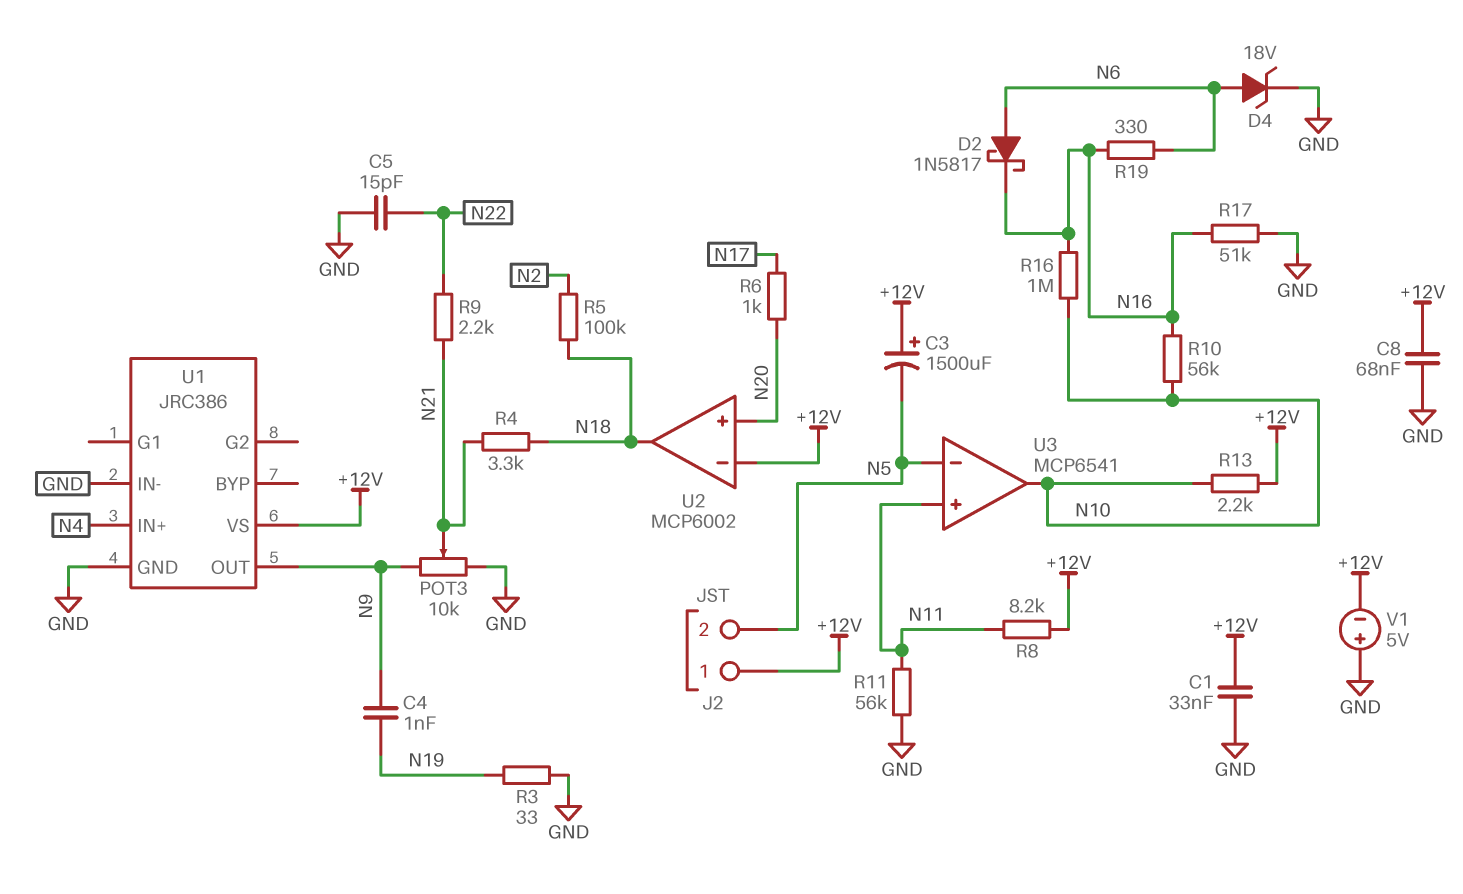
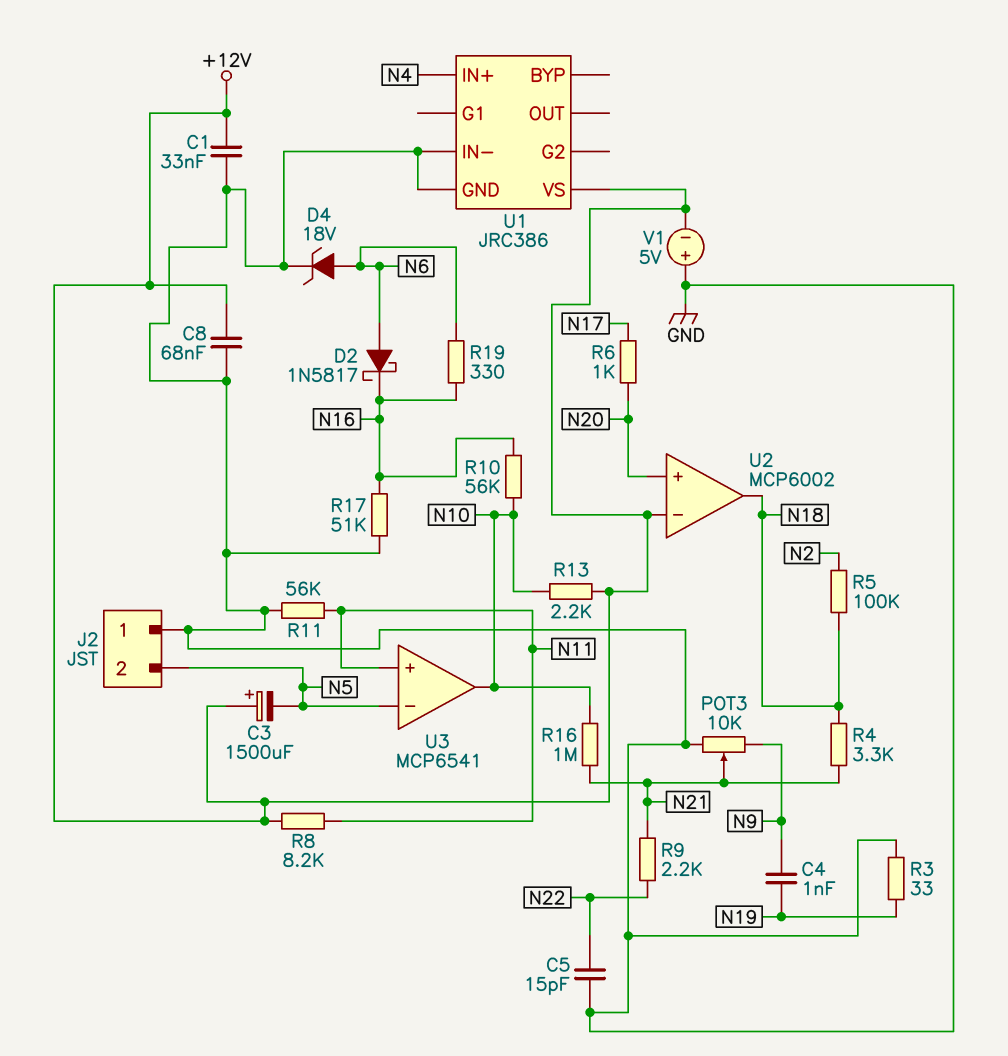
J2 pin 1: +12V -> GND
R16: 1M (N10, N16) -> 1M (N10, N21)
U1 pin OUT: N9 -> none

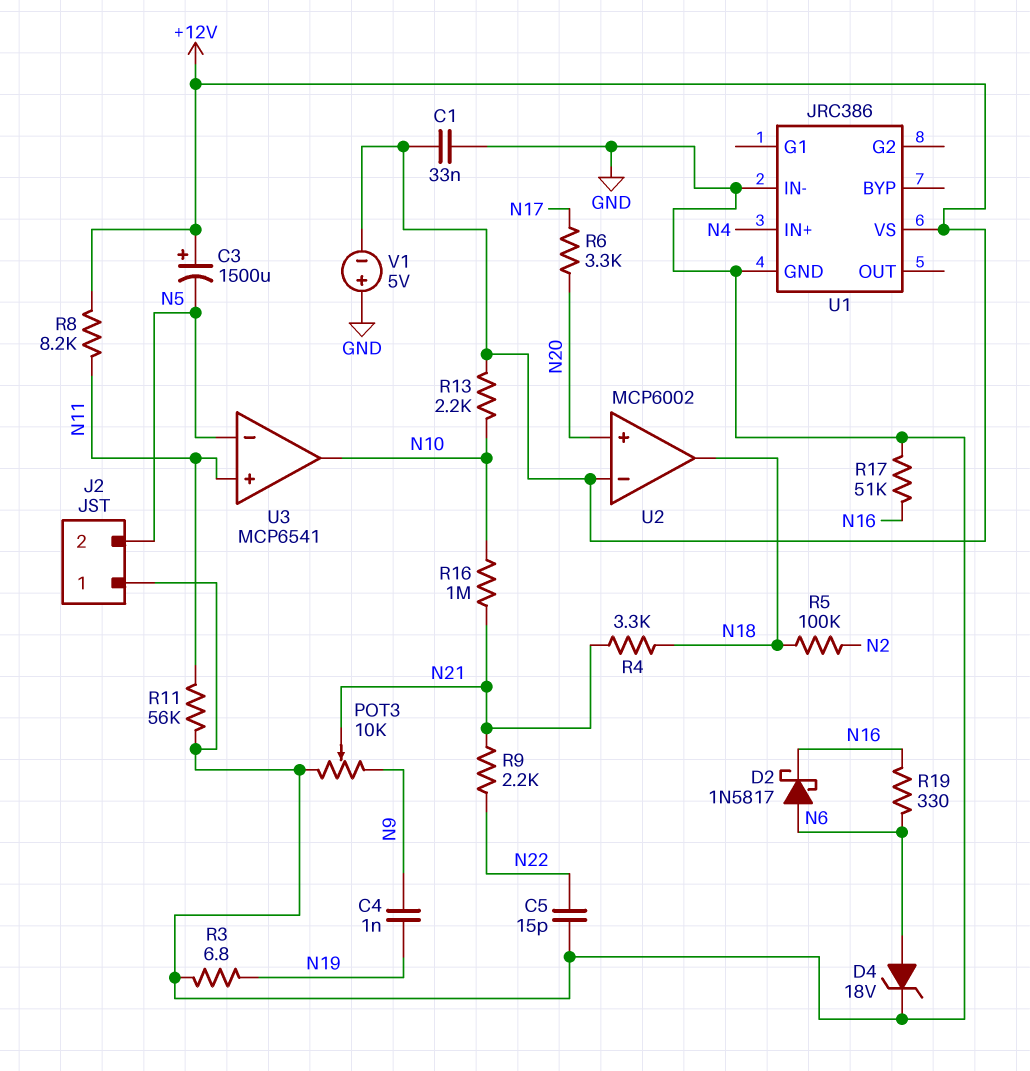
C8: 68nF (+12V, GND) -> none
R3: 33 (GND, N19) -> 6.8 (GND, N19)
R6: 1k (N17, N20) -> 3.3k (N17, N20)
R10: 56k (N10, N16) -> none

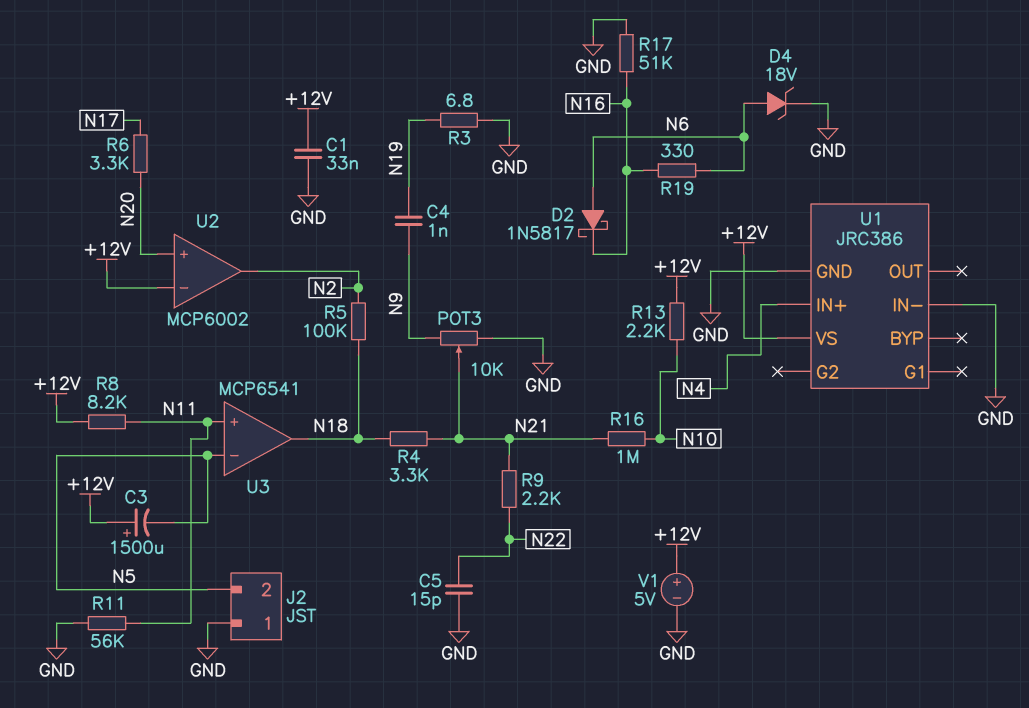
U2 pin out: N18 -> N2
U3 pin out: N10 -> N18
V1: 5V (plus GND, minus +12V) -> 5V (plus +12V, minus GND)

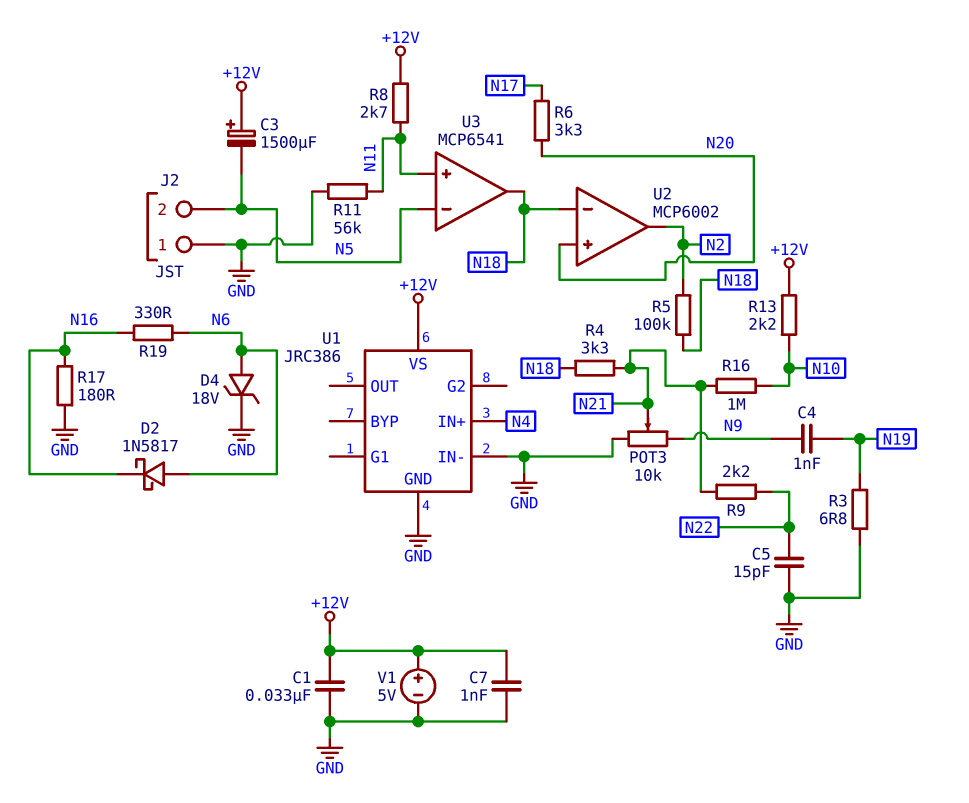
C7: none -> 1nF (+12V, GND)
R8: 8.2k (+12V, N11) -> 2.7k (+12V, N11)
R17: 51k (GND, N16) -> 180 (GND, N16)
U2 pin in-: +12V -> N18

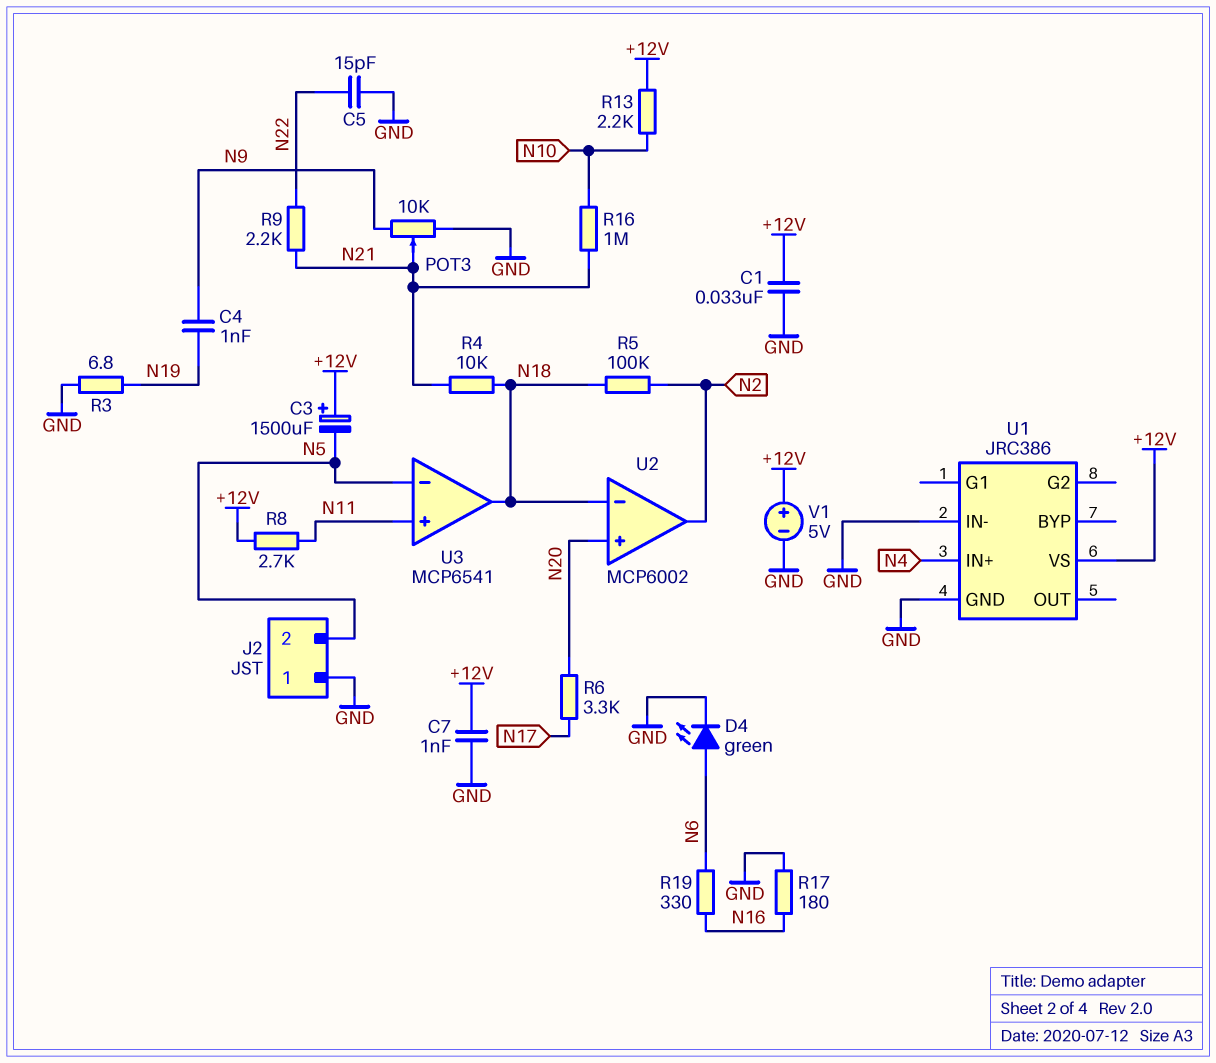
D2: schottky 1N5817 (A N6, K N16) -> none
D4: zener 18V (A N6, K GND) -> LED green (A N6, K GND)
R4: 3.3k (N18, N21) -> 10k (N18, N21)
R11: 56k (GND, N11) -> none

